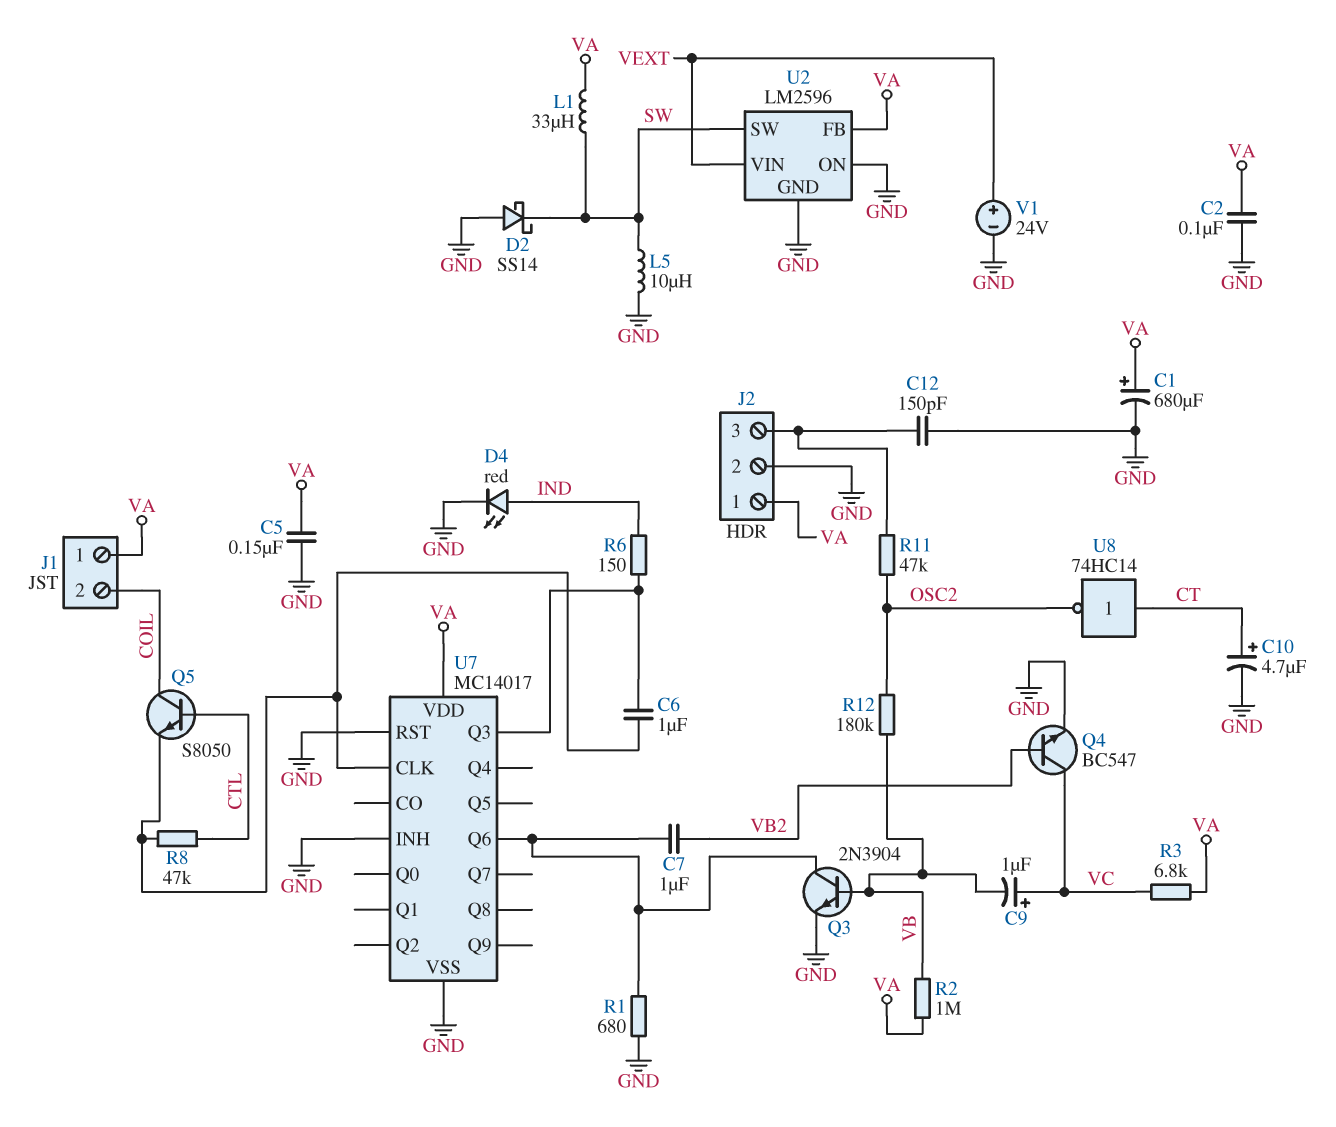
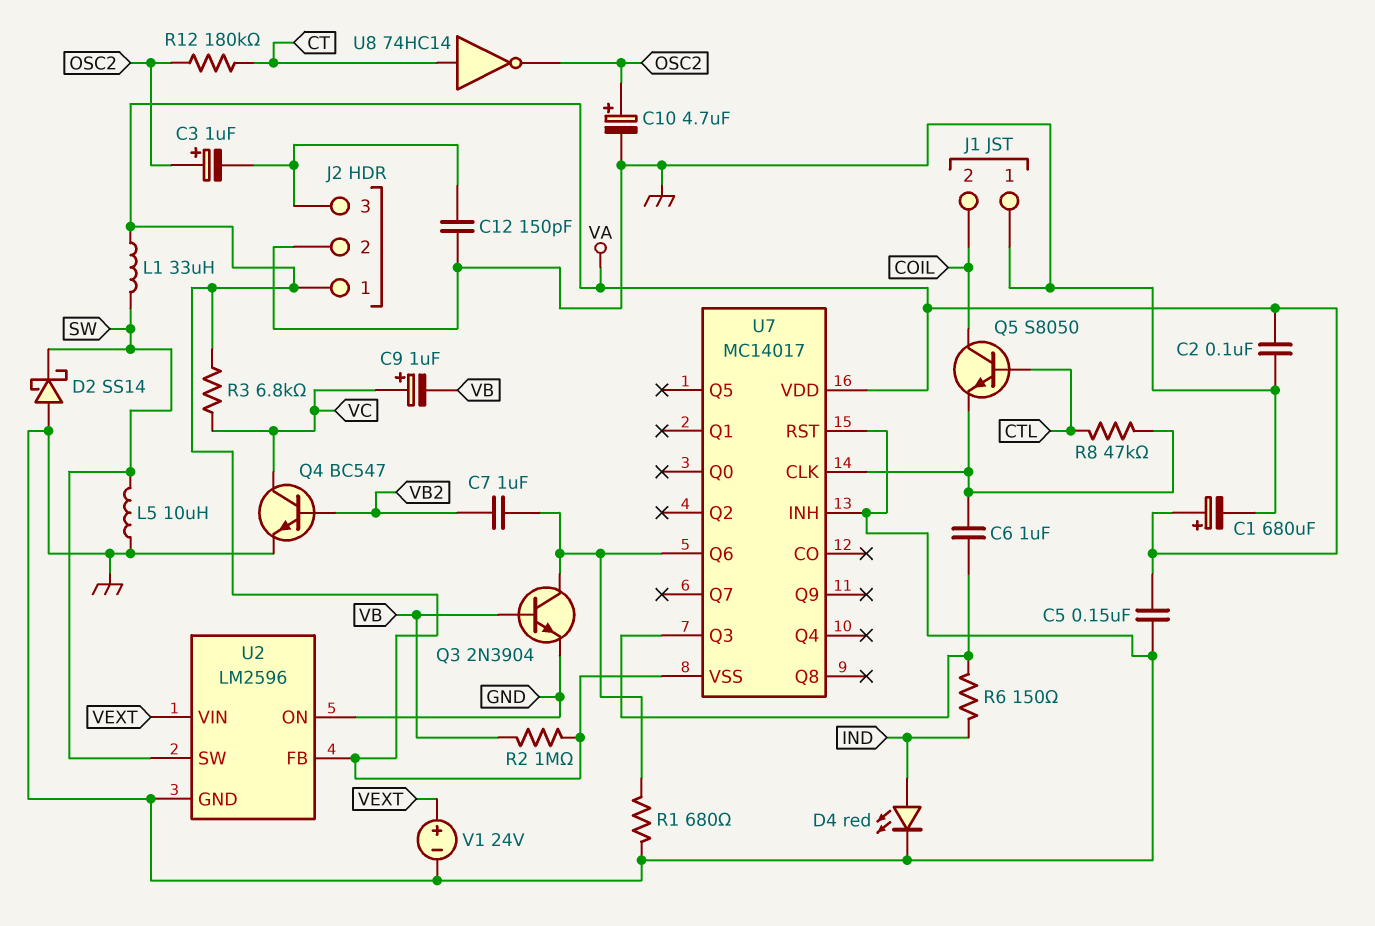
C3: none -> 1uF (plus OSC2, minus J2/3)
C10: 4.7uF (plus CT, minus GND) -> 4.7uF (plus OSC2, minus GND)
J1 pin 1: VA -> GND
R11: 47k (J2/3, OSC2) -> none
R12: 180k (OSC2, VB) -> 180k (CT, OSC2)
U7 pin VSS: GND -> VA

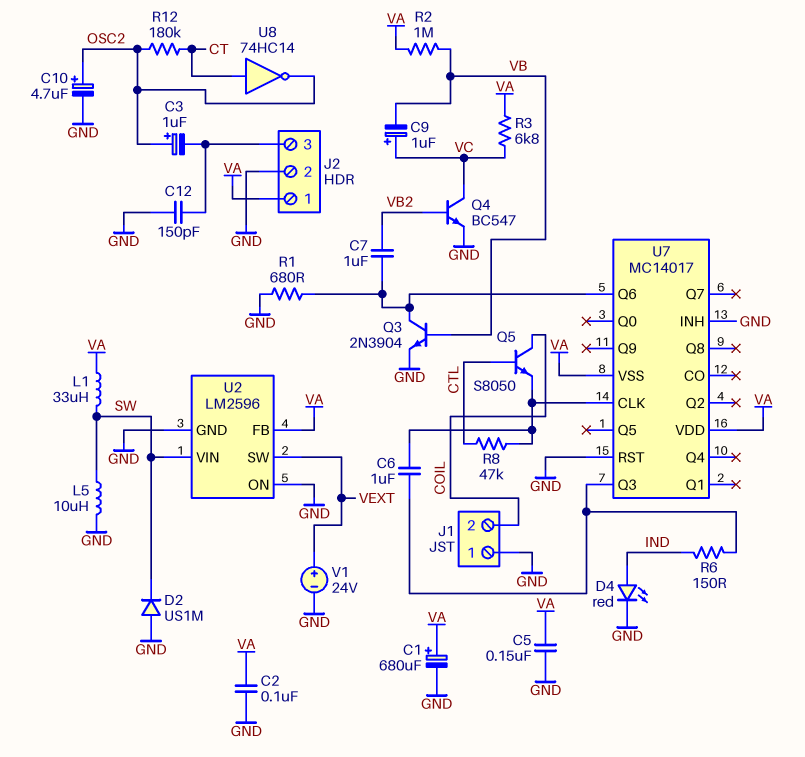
D2: schottky SS14 (A GND, K SW) -> diode US1M (A GND, K SW)
U2 pin SW: SW -> VEXT
U2 pin VIN: VEXT -> SW

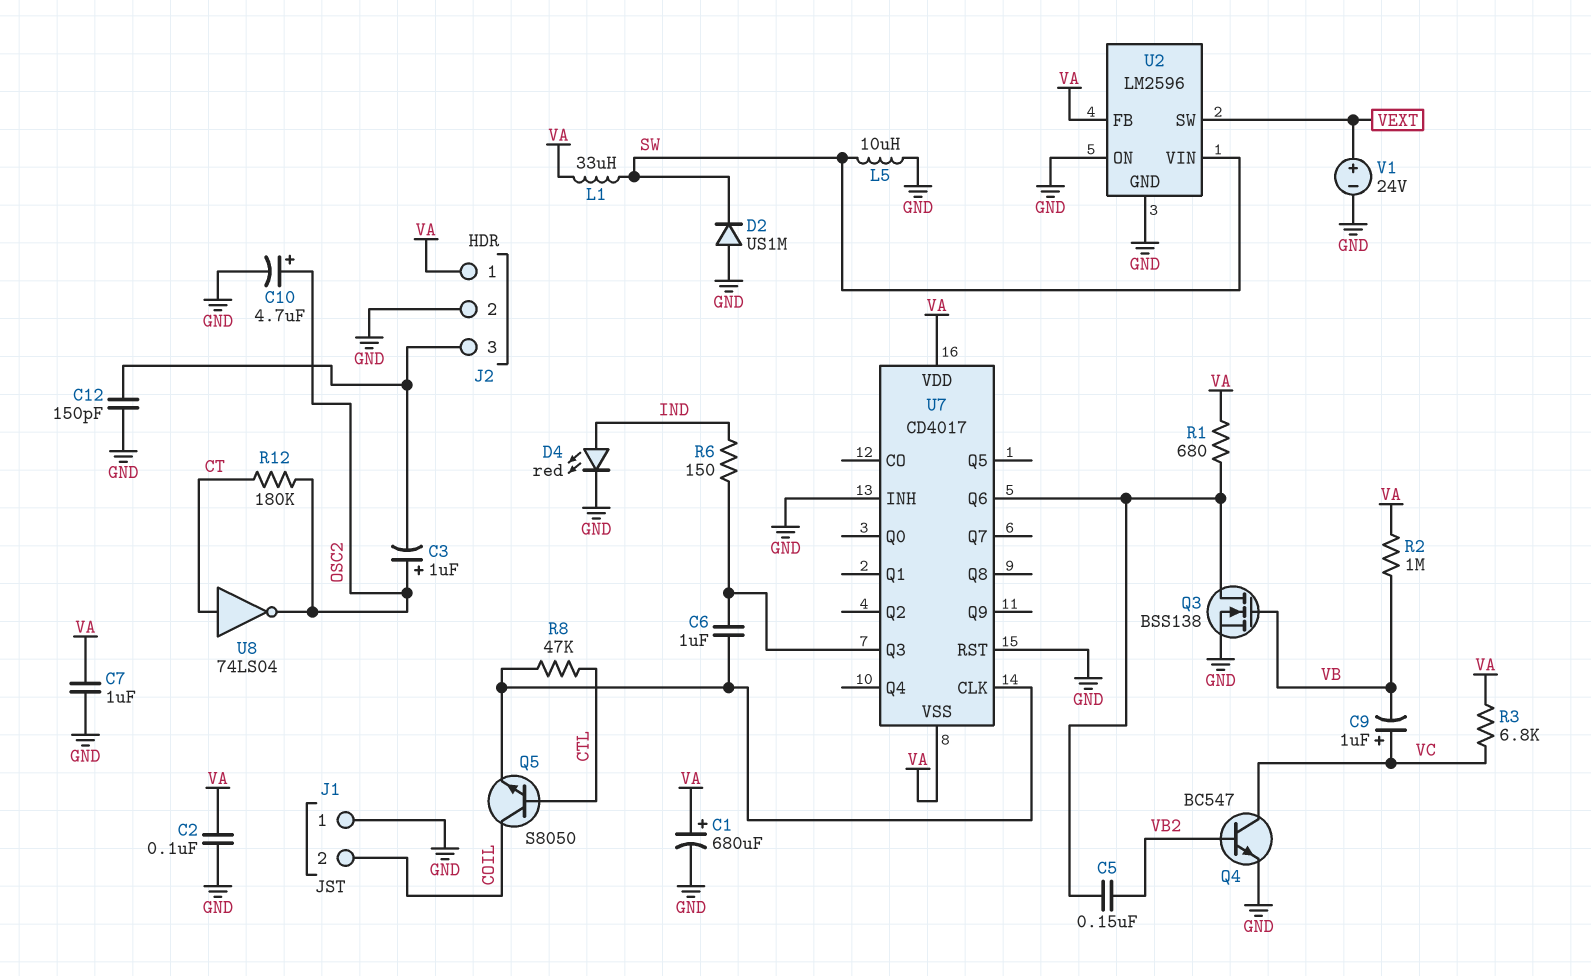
C5: 150nF (GND, VA) -> 150nF (U7/Q6, VB2)
C7: 1uF (U7/Q6, VB2) -> 1uF (GND, VA)
Q3: NPN 2N3904 (B VB, C U7/Q6, E GND) -> NMOS BSS138 (G VB, D U7/Q6, S GND)
R1: 680 (GND, U7/Q6) -> 680 (U7/Q6, VA)
U7: MC14017 -> CD4017
U8: NOT 74HC14 (in CT, out OSC2) -> NOT 74LS04 (in CT, out OSC2)

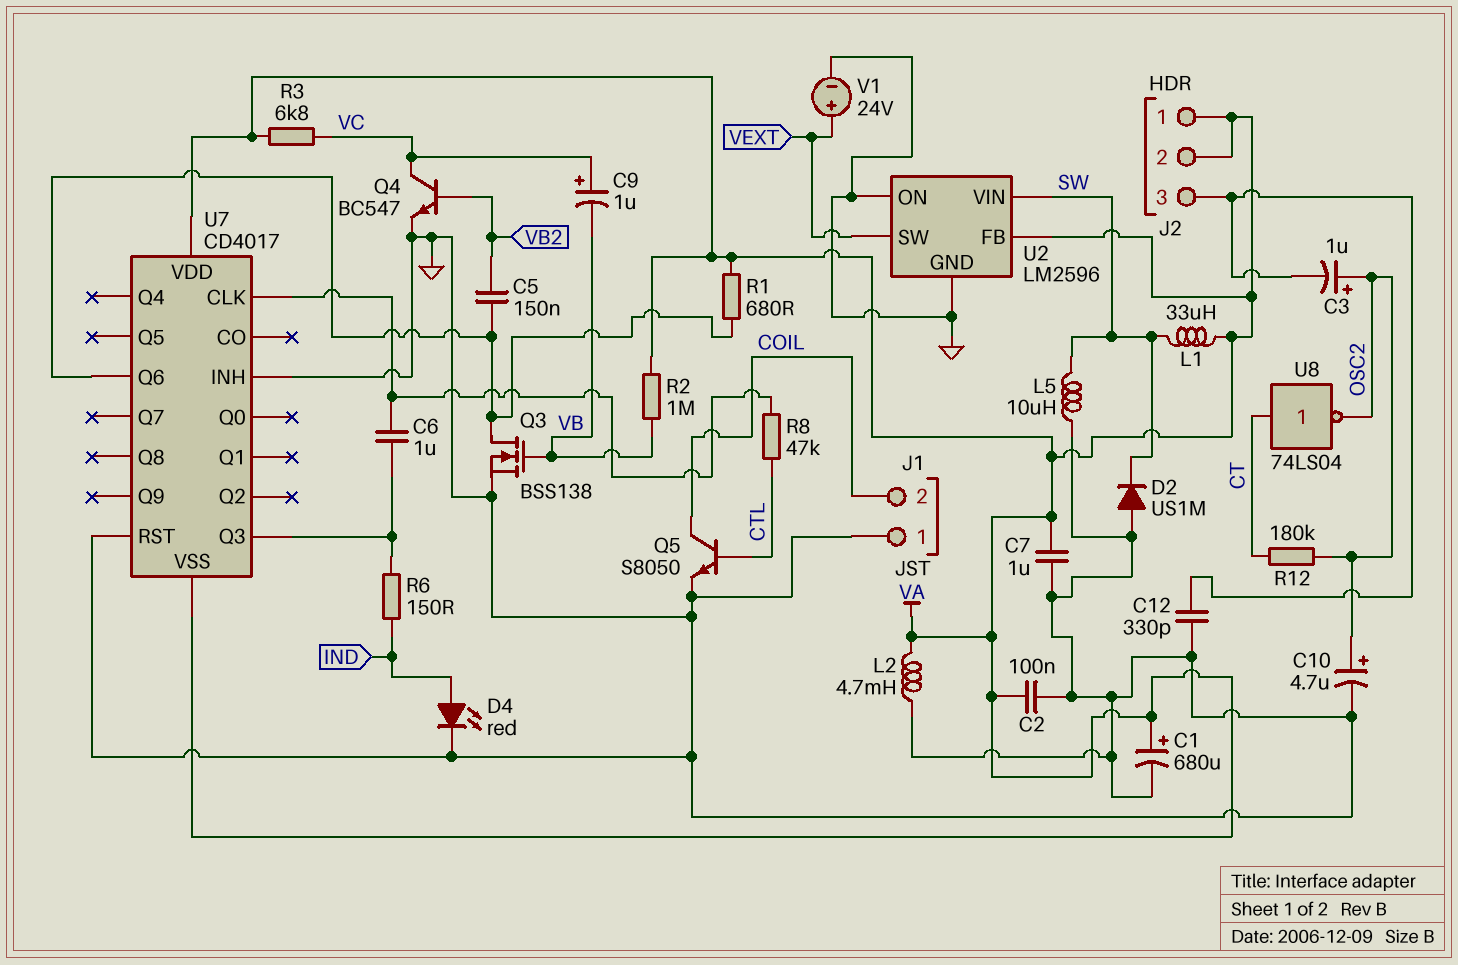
C12: 150pF (GND, J2/3) -> 330pF (GND, J2/3)
J2 pin 2: GND -> VA
L2: none -> 4.7mH (GND, VA)
Q5: NPN S8050 (B CTL, C COIL, E U7/CLK) -> NPN S8050 (B CTL, C COIL, E GND)

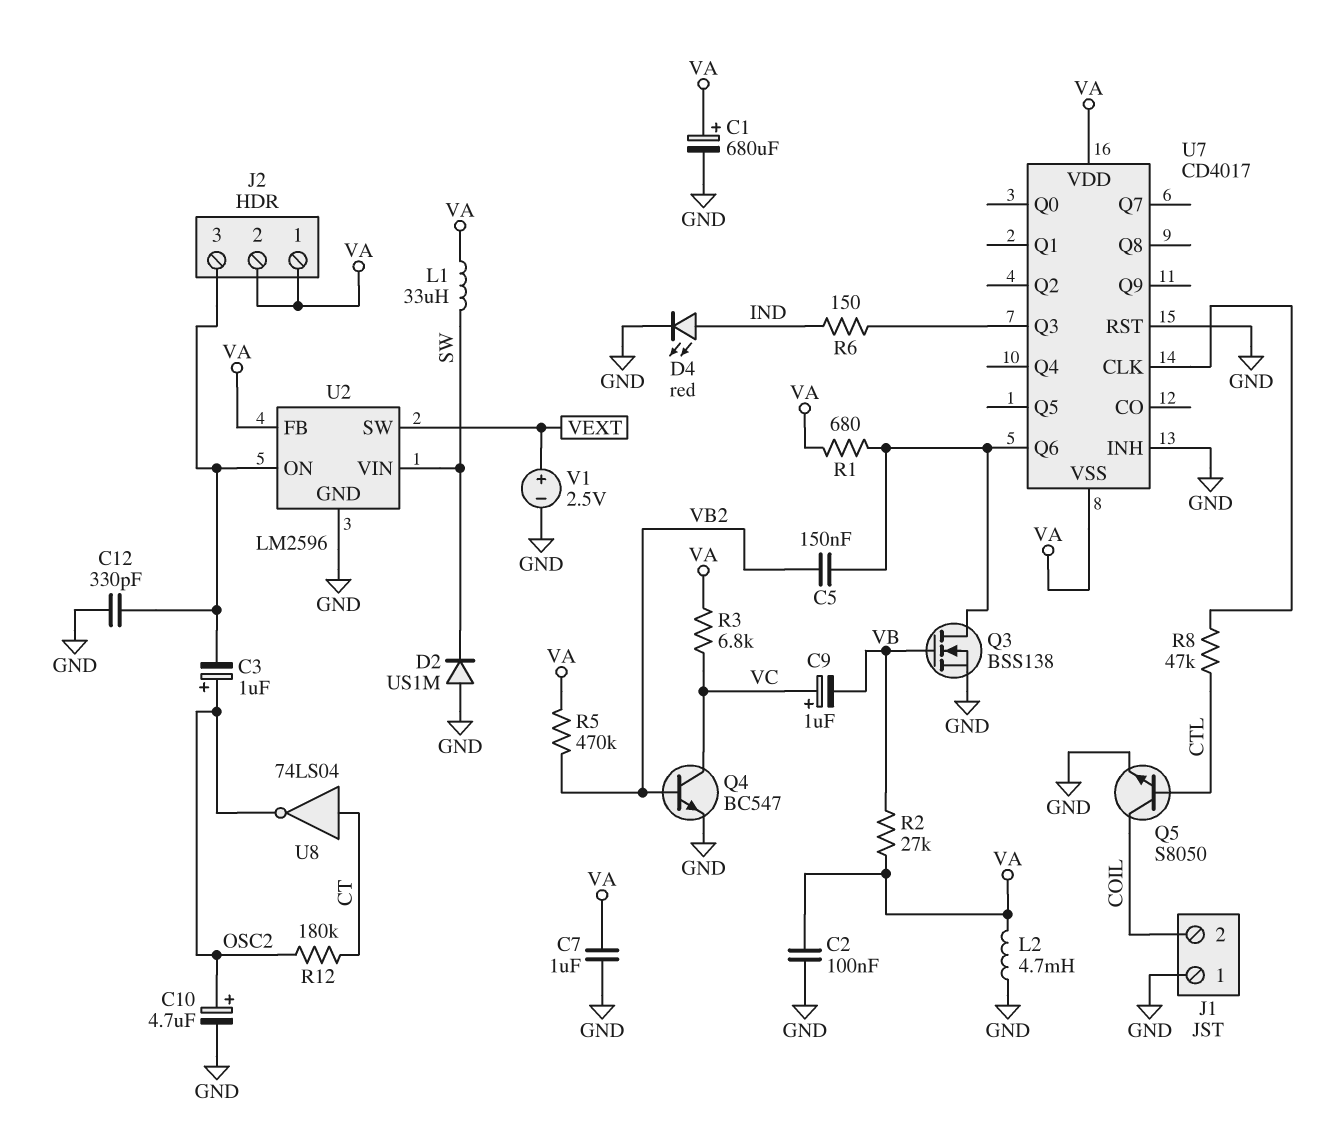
C6: 1uF (U7/CLK, U7/Q3) -> none
L5: 10uH (GND, SW) -> none
R2: 1M (VA, VB) -> 27k (VA, VB)
R5: none -> 470k (VA, VB2)
U2 pin ON: GND -> J2/3
V1: 24V (plus VEXT, minus GND) -> 2.5V (plus VEXT, minus GND)

